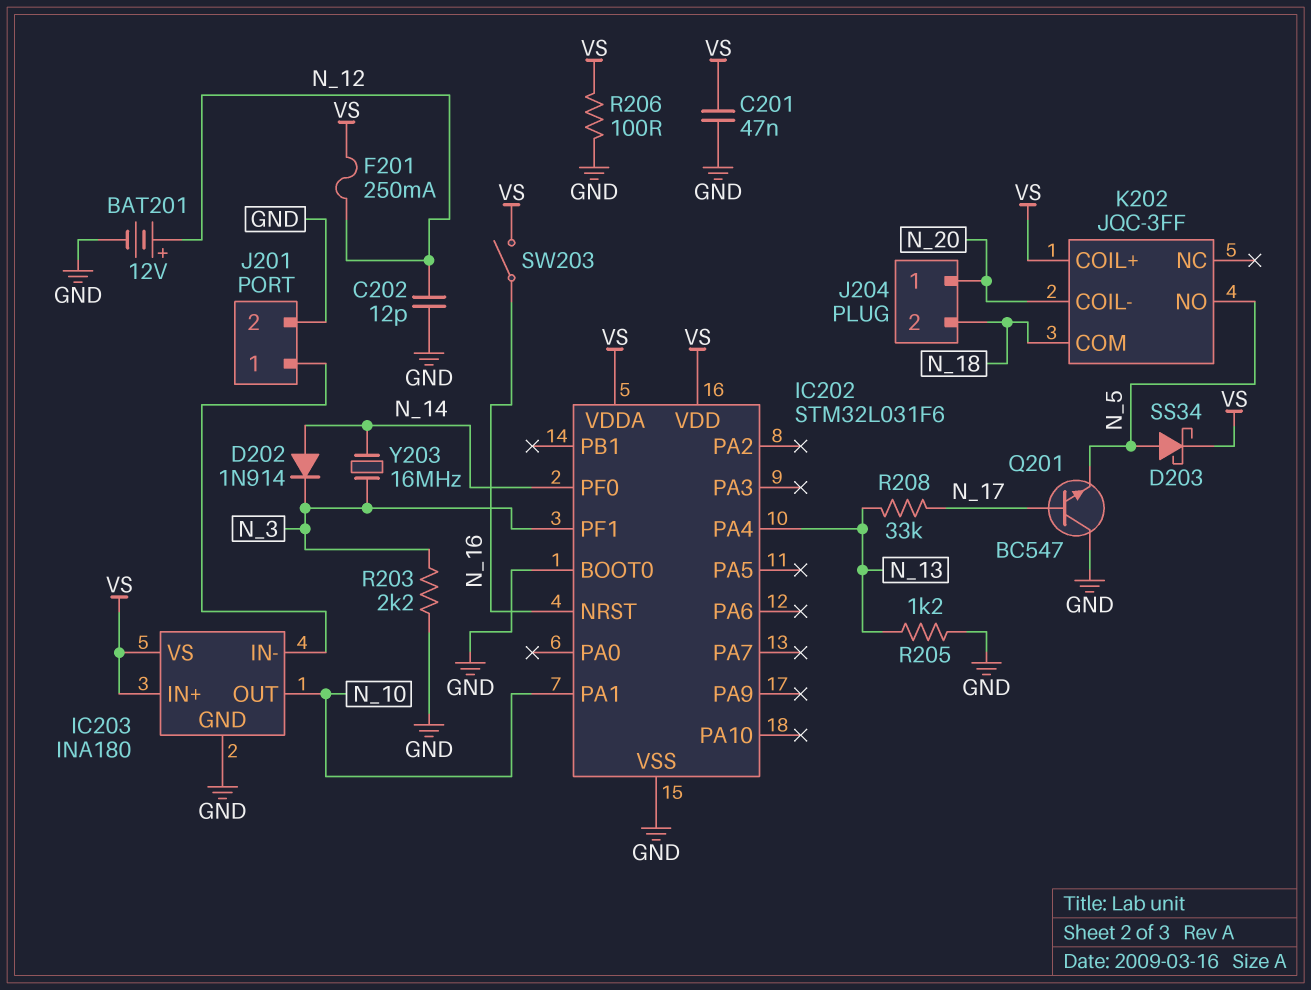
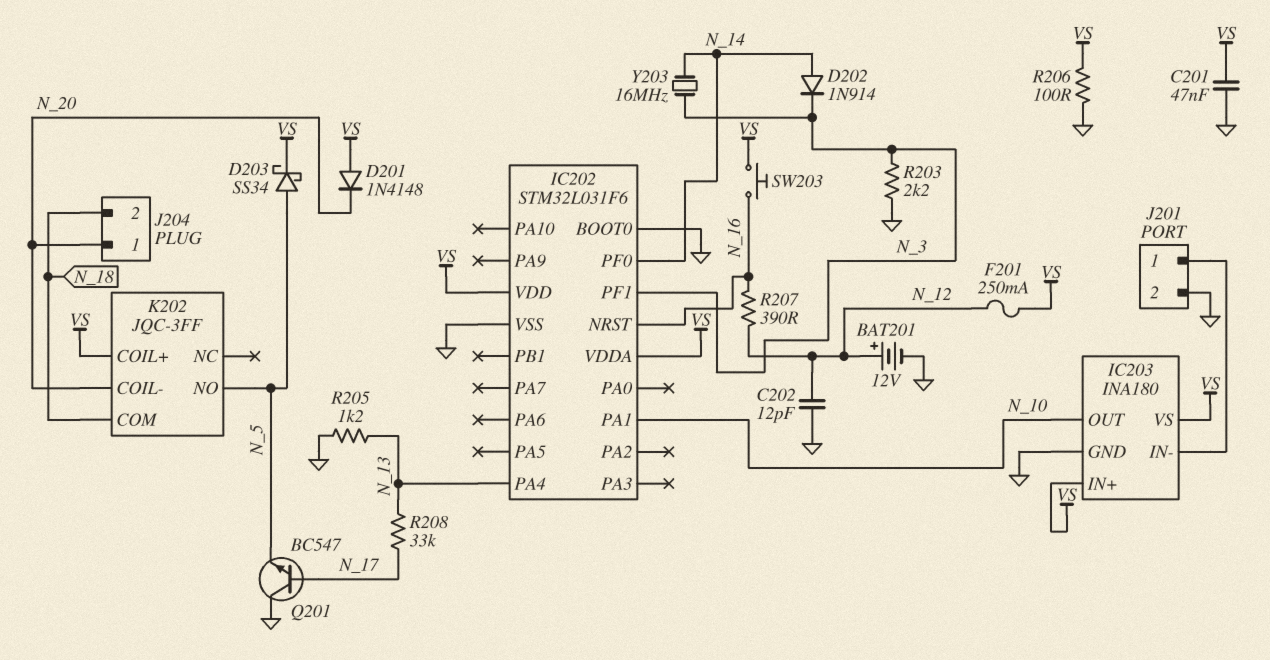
D201: none -> diode 1N4148 (A VS, K N_20)
R207: none -> 390 (N_12, N_16)
SW203: switch (N_16, VS) -> button (N_16, VS)

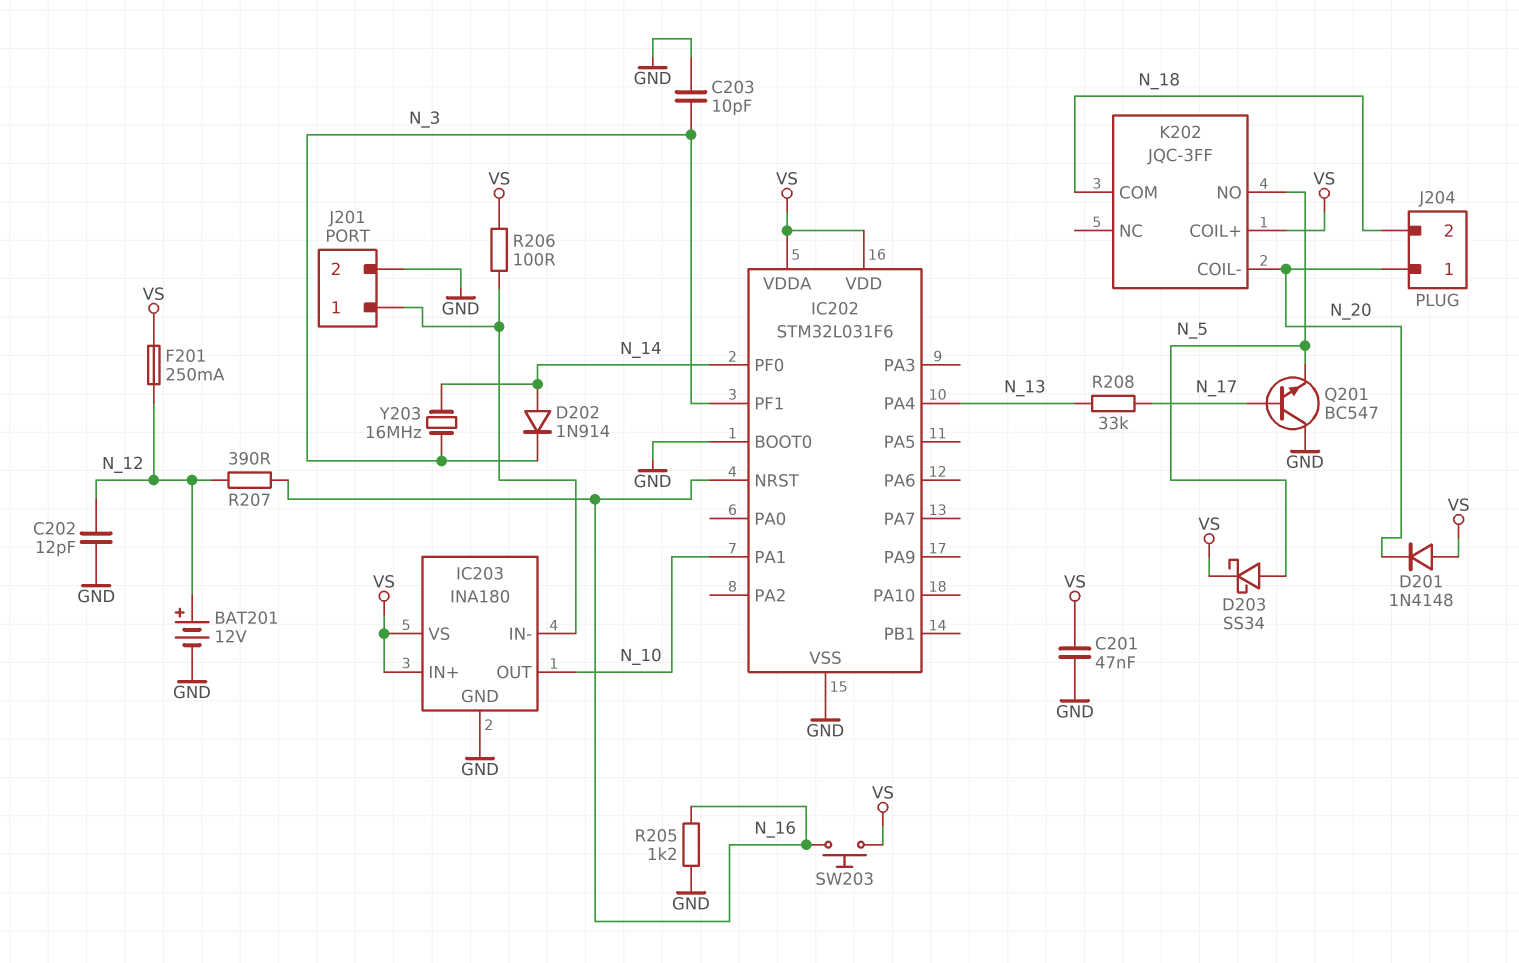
C203: none -> 10pF (GND, N_3)
R203: 2.2k (GND, N_3) -> none
R205: 1.2k (GND, N_13) -> 1.2k (GND, N_16)
R206: 100 (GND, VS) -> 100 (IC203/IN-, VS)

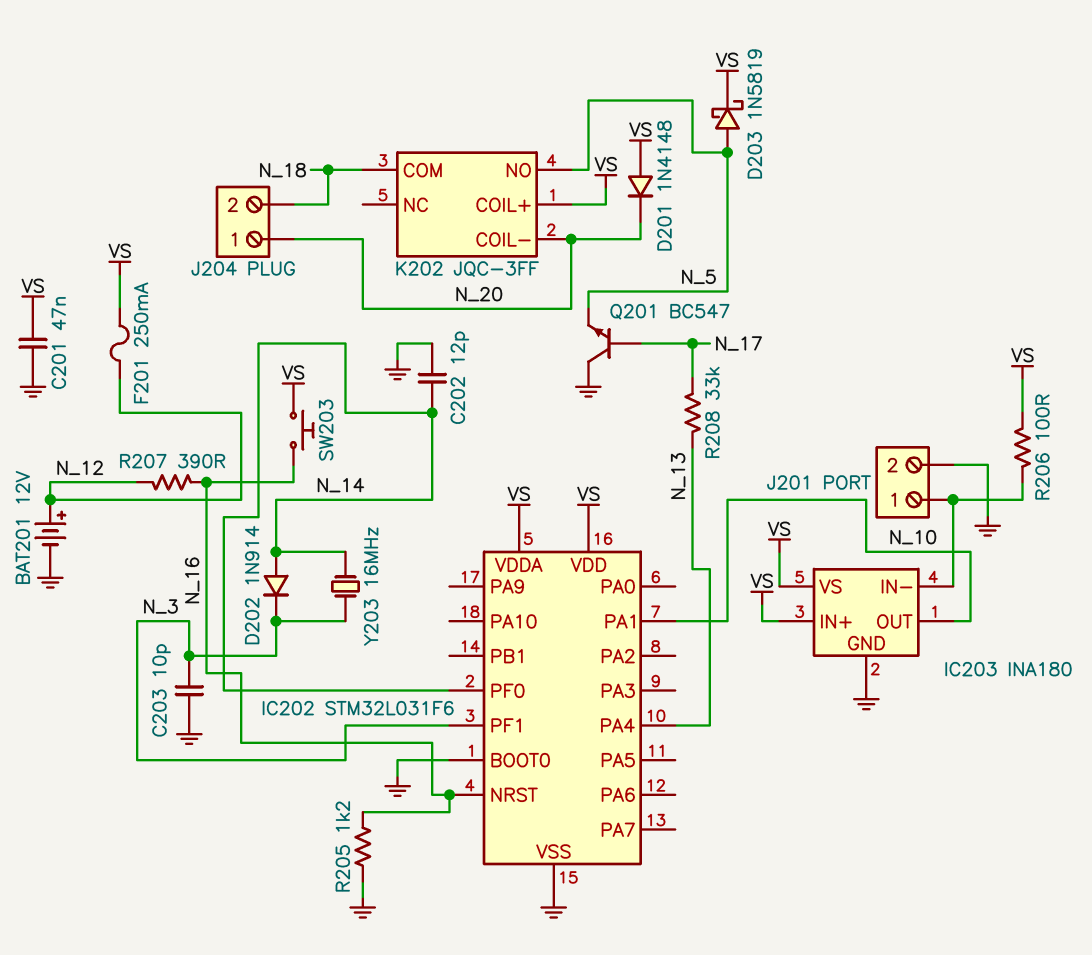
C202: 12pF (GND, N_12) -> 12pF (GND, N_14)
D203: schottky SS34 (A N_5, K VS) -> schottky 1N5819 (A N_5, K VS)

